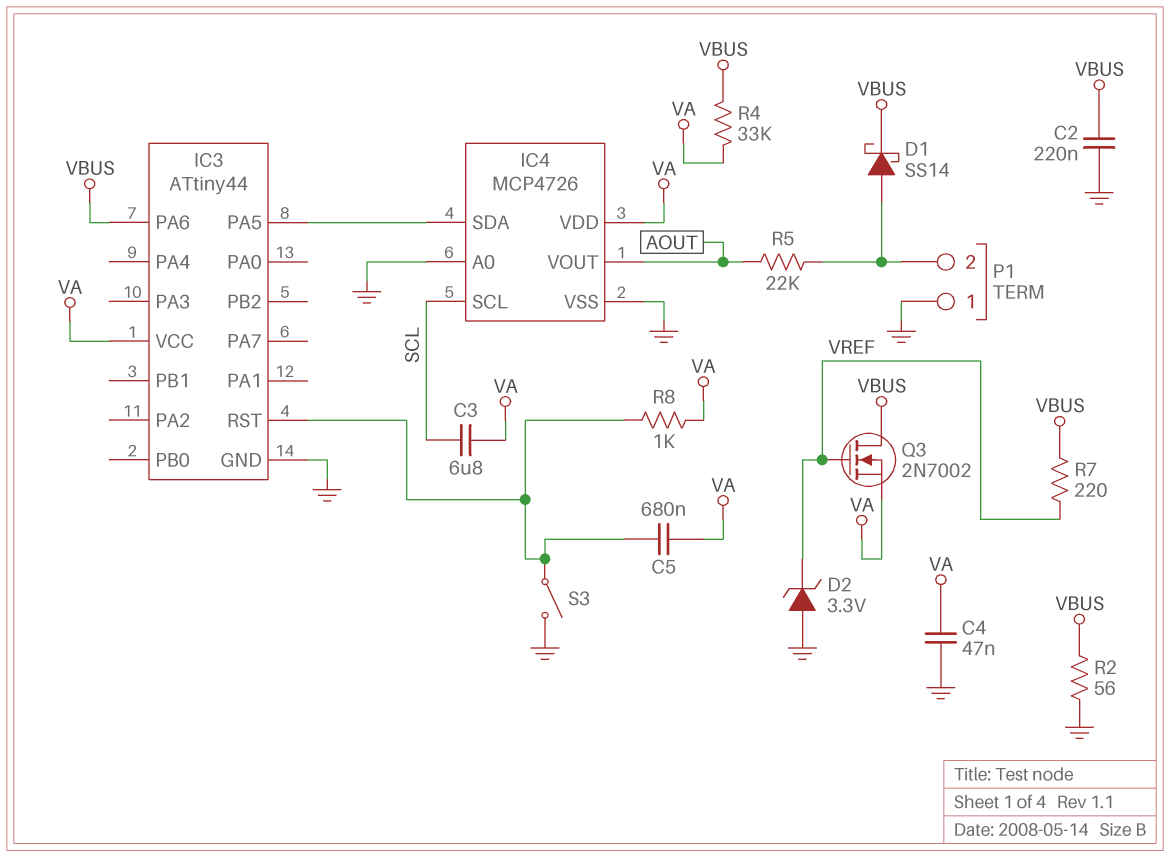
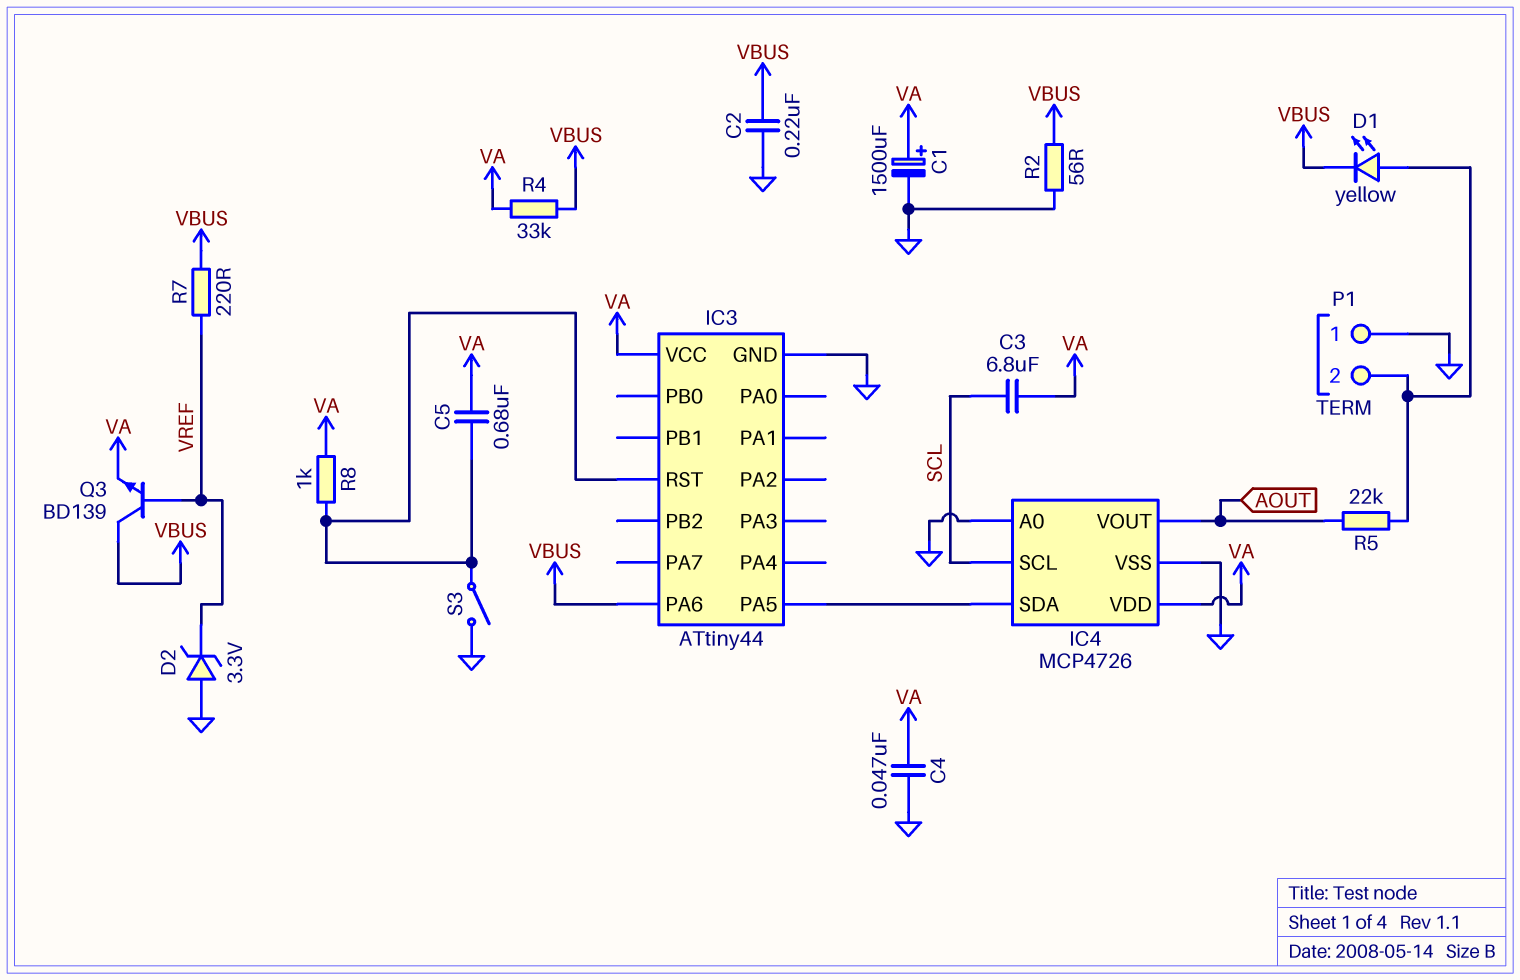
C1: none -> 1500uF (plus VA, minus GND)
D1: schottky SS14 (A P1/2, K VBUS) -> LED yellow (A P1/2, K VBUS)
Q3: NMOS 2N7002 (G VREF, D VBUS, S VA) -> NPN BD139 (B VREF, C VBUS, E VA)

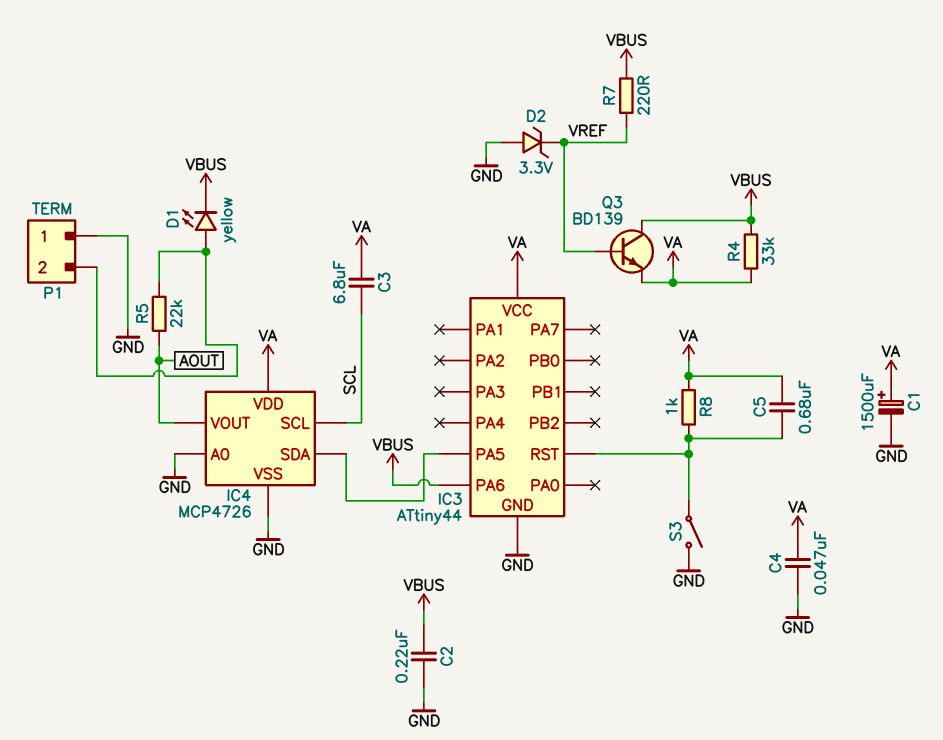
R2: 56 (GND, VBUS) -> none

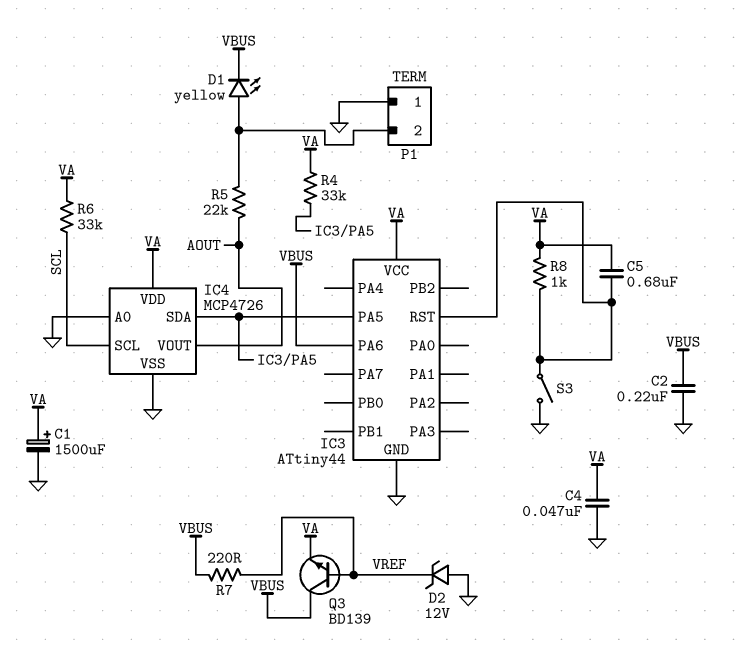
C3: 6.8uF (SCL, VA) -> none
D2: zener 3.3V (A GND, K VREF) -> zener 12V (A GND, K VREF)
R4: 33k (VA, VBUS) -> 33k (IC3/PA5, VA)
R6: none -> 33k (SCL, VA)

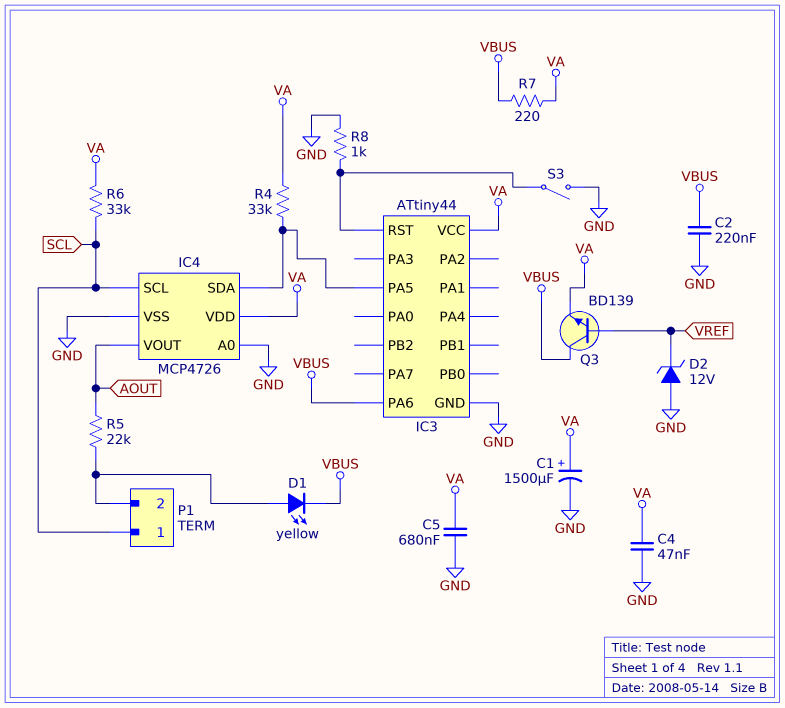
C5: 680nF (IC3/RST, VA) -> 680nF (GND, VA)
P1 pin 1: GND -> SCL
R7: 220 (VBUS, VREF) -> 220 (VA, VBUS)
R8: 1k (IC3/RST, VA) -> 1k (GND, IC3/RST)

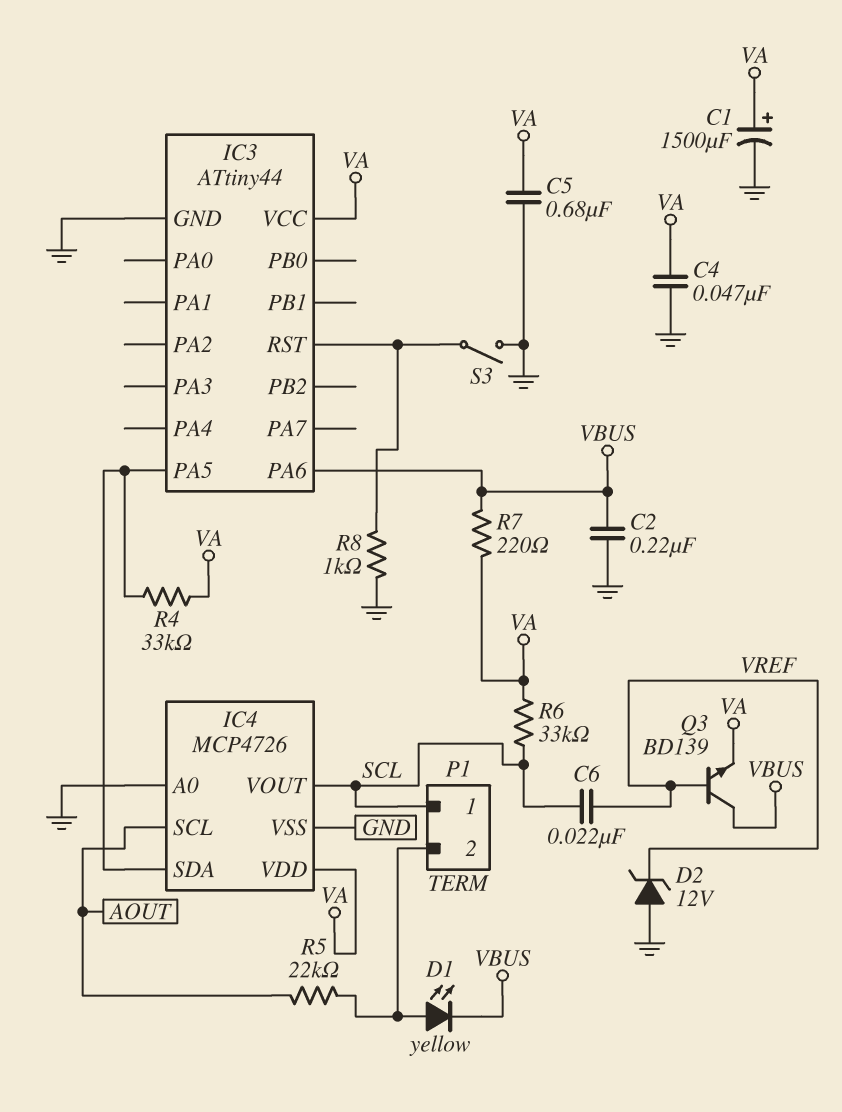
C6: none -> 22nF (SCL, VREF)
IC4 pin SCL: SCL -> AOUT
IC4 pin VOUT: AOUT -> SCL

